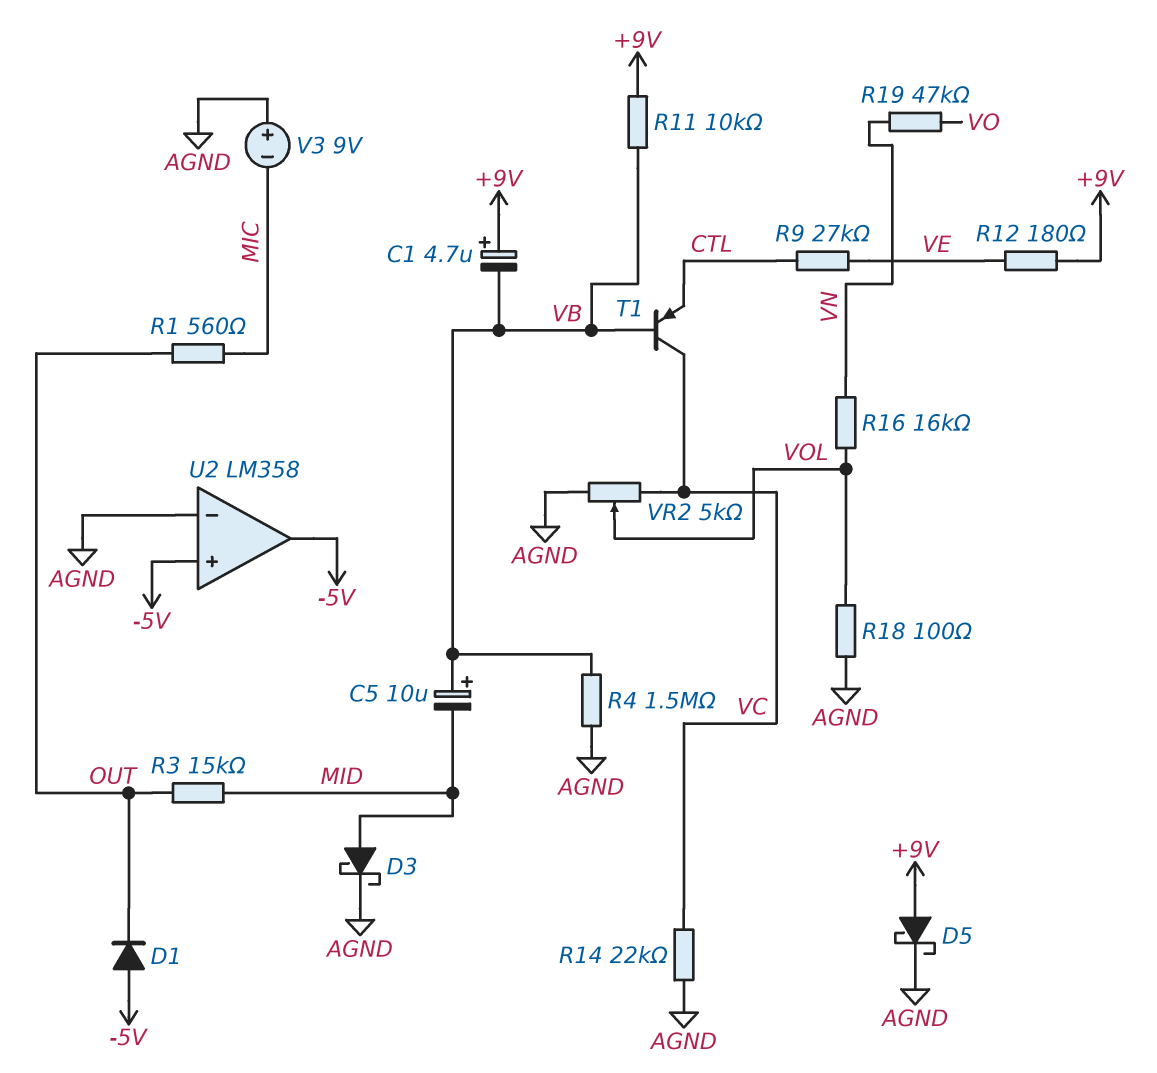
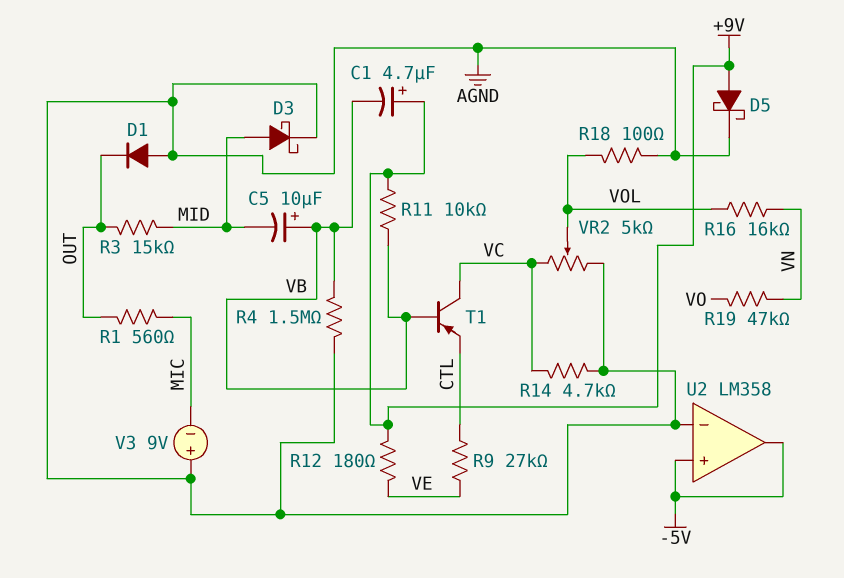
D1: diode (A -5V, K OUT) -> diode (A AGND, K OUT)
R14: 22k (AGND, VC) -> 4.7k (AGND, VC)

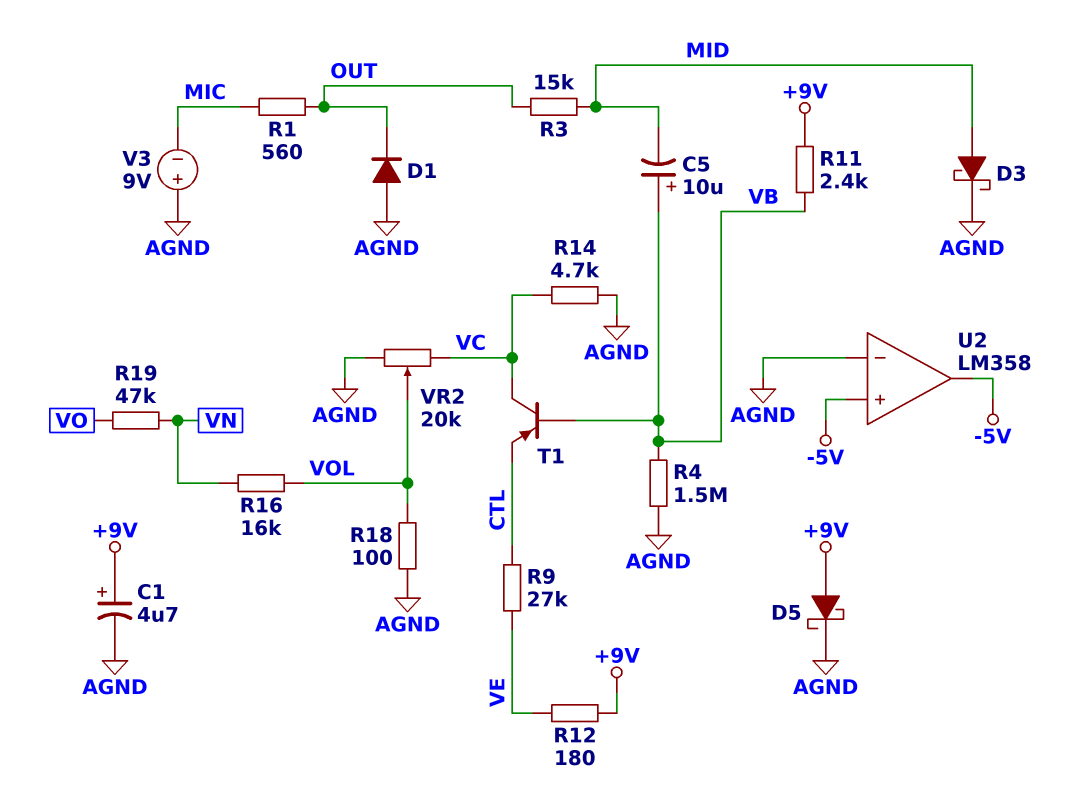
C1: 4.7uF (plus +9V, minus VB) -> 4.7uF (plus +9V, minus AGND)
R11: 10k (+9V, VB) -> 2.4k (+9V, VB)
VR2: 5k (AGND, VC, wiper VOL) -> 20k (AGND, VC, wiper VOL)

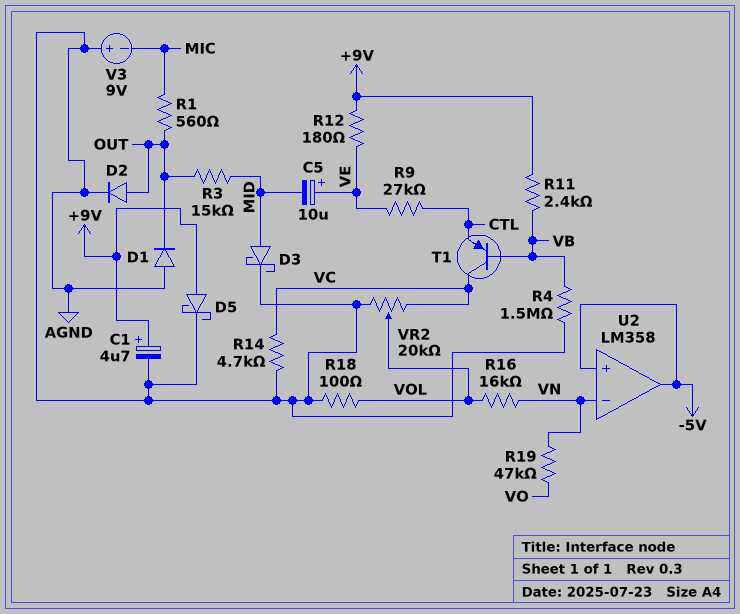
C5: 10uF (plus VB, minus MID) -> 10uF (plus VE, minus MID)
D2: none -> diode (A OUT, K AGND)
U2 pin in-: AGND -> VN

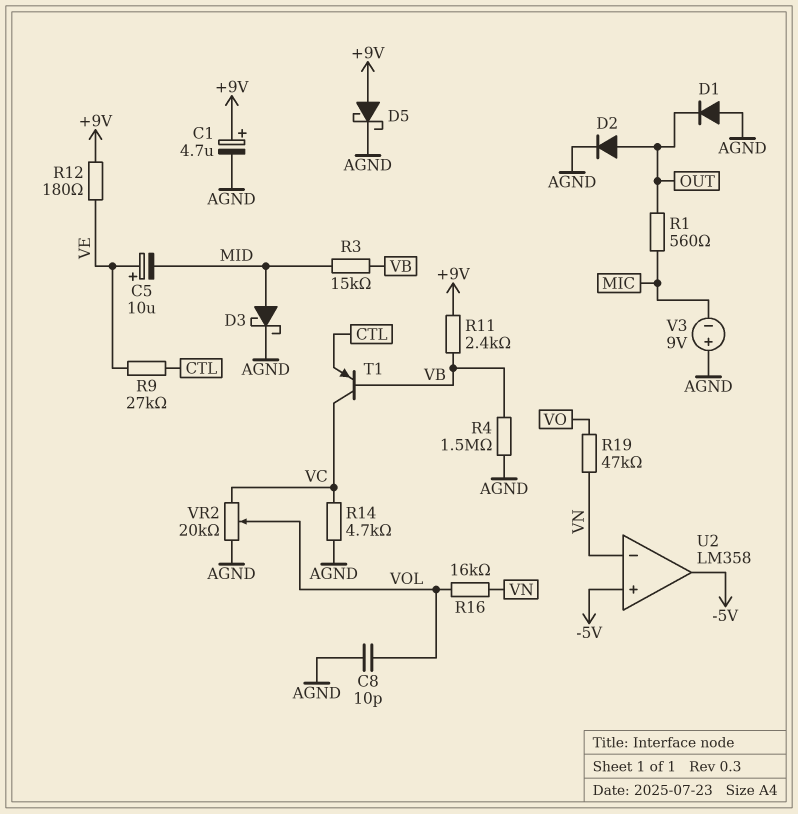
C8: none -> 10pF (AGND, VOL)
R3: 15k (MID, OUT) -> 15k (MID, VB)
R18: 100 (AGND, VOL) -> none

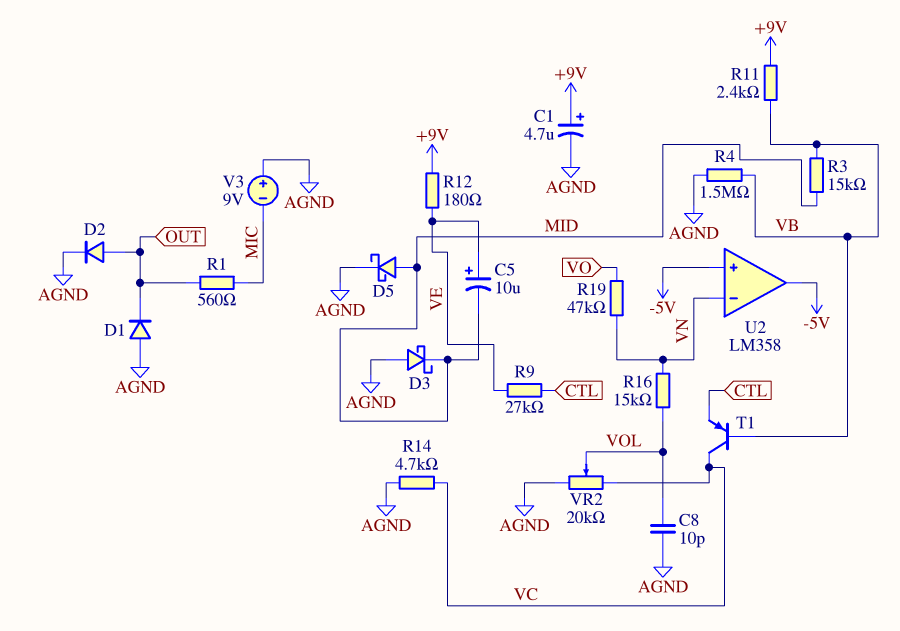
D3: schottky (A MID, K AGND) -> schottky (A AGND, K MID)
D5: schottky (A +9V, K AGND) -> schottky (A MID, K AGND)
R16: 16k (VN, VOL) -> 15k (VN, VOL)

